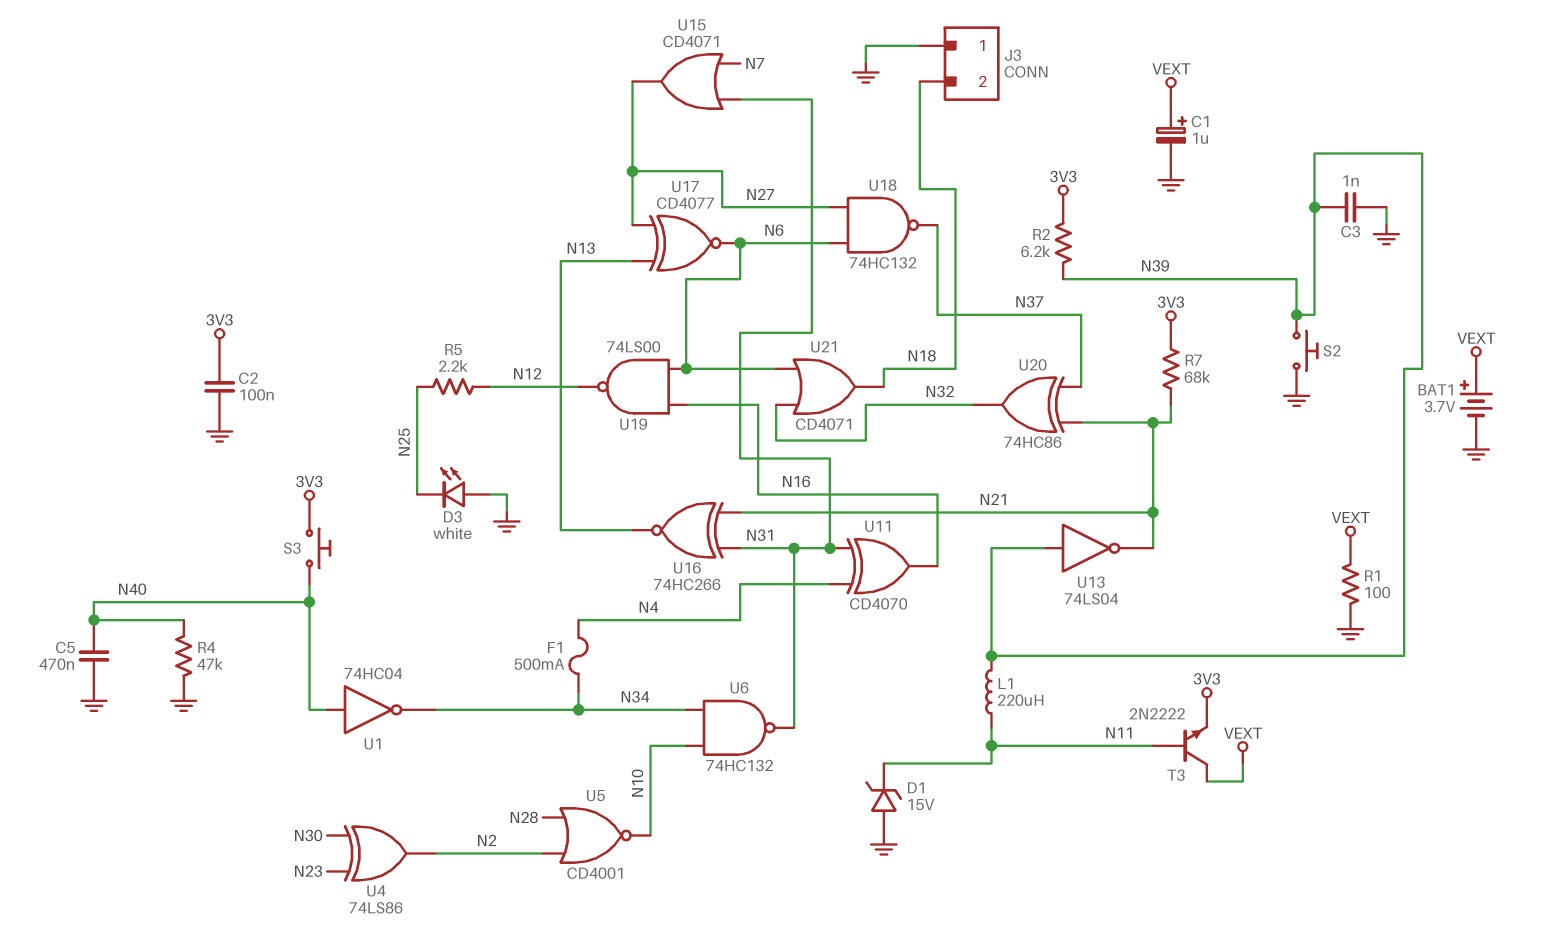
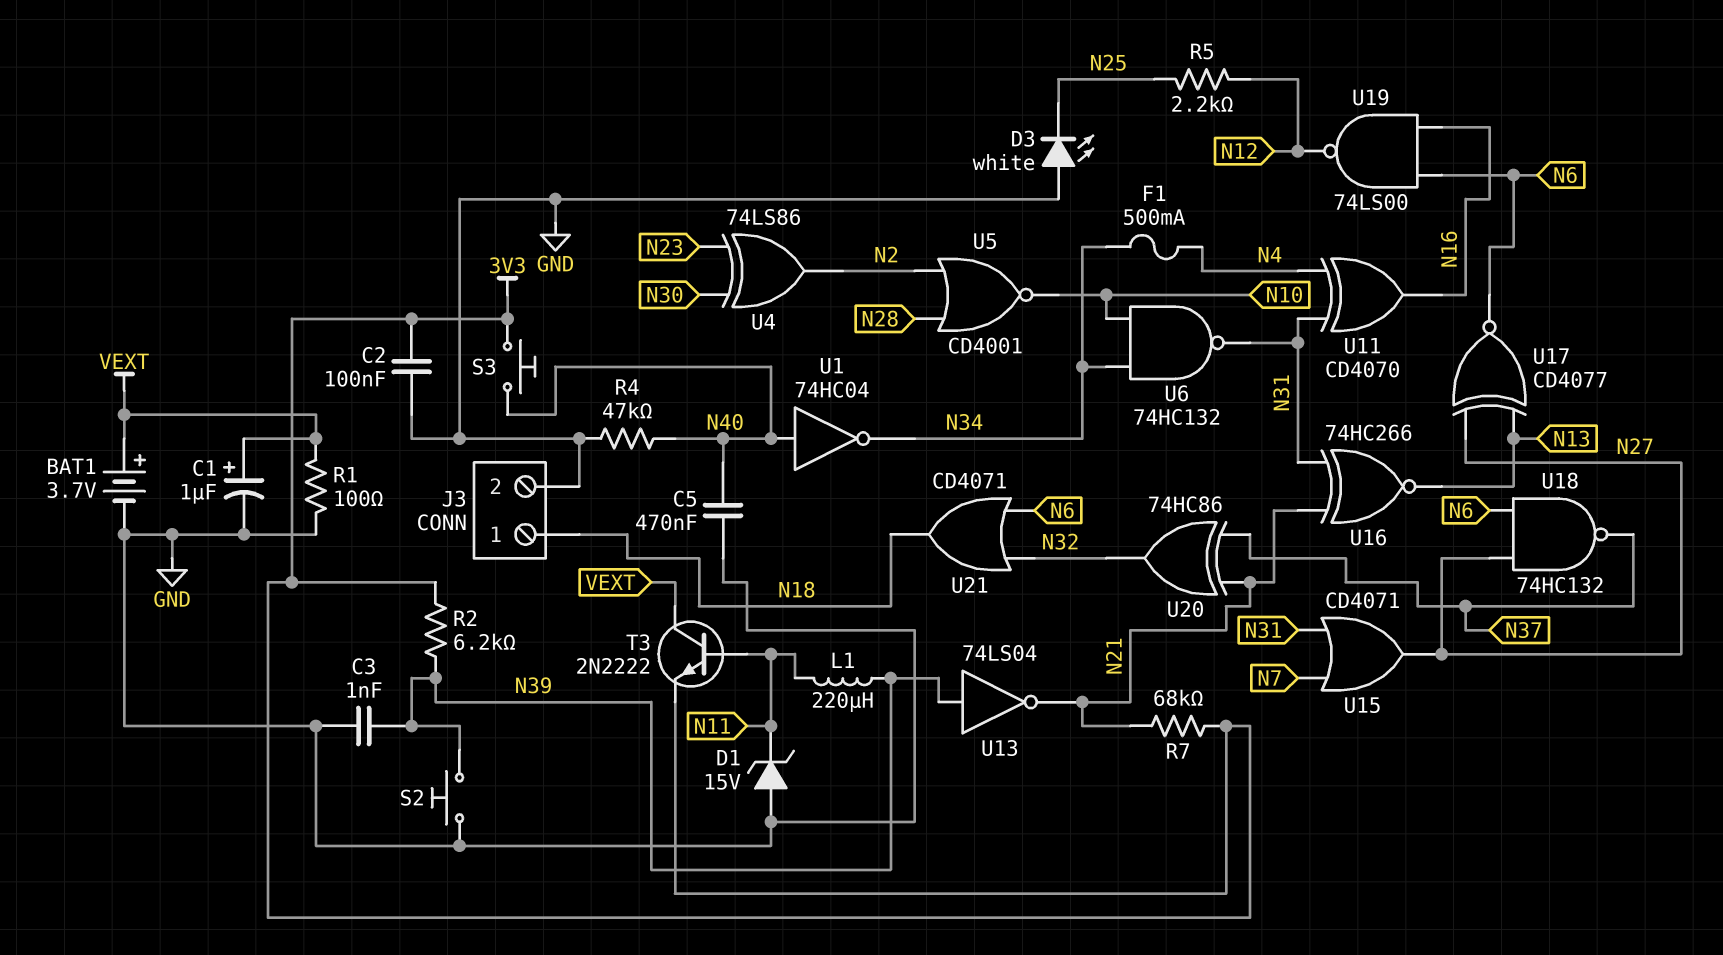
J3 pin 1: GND -> N18
J3 pin 2: N18 -> GND

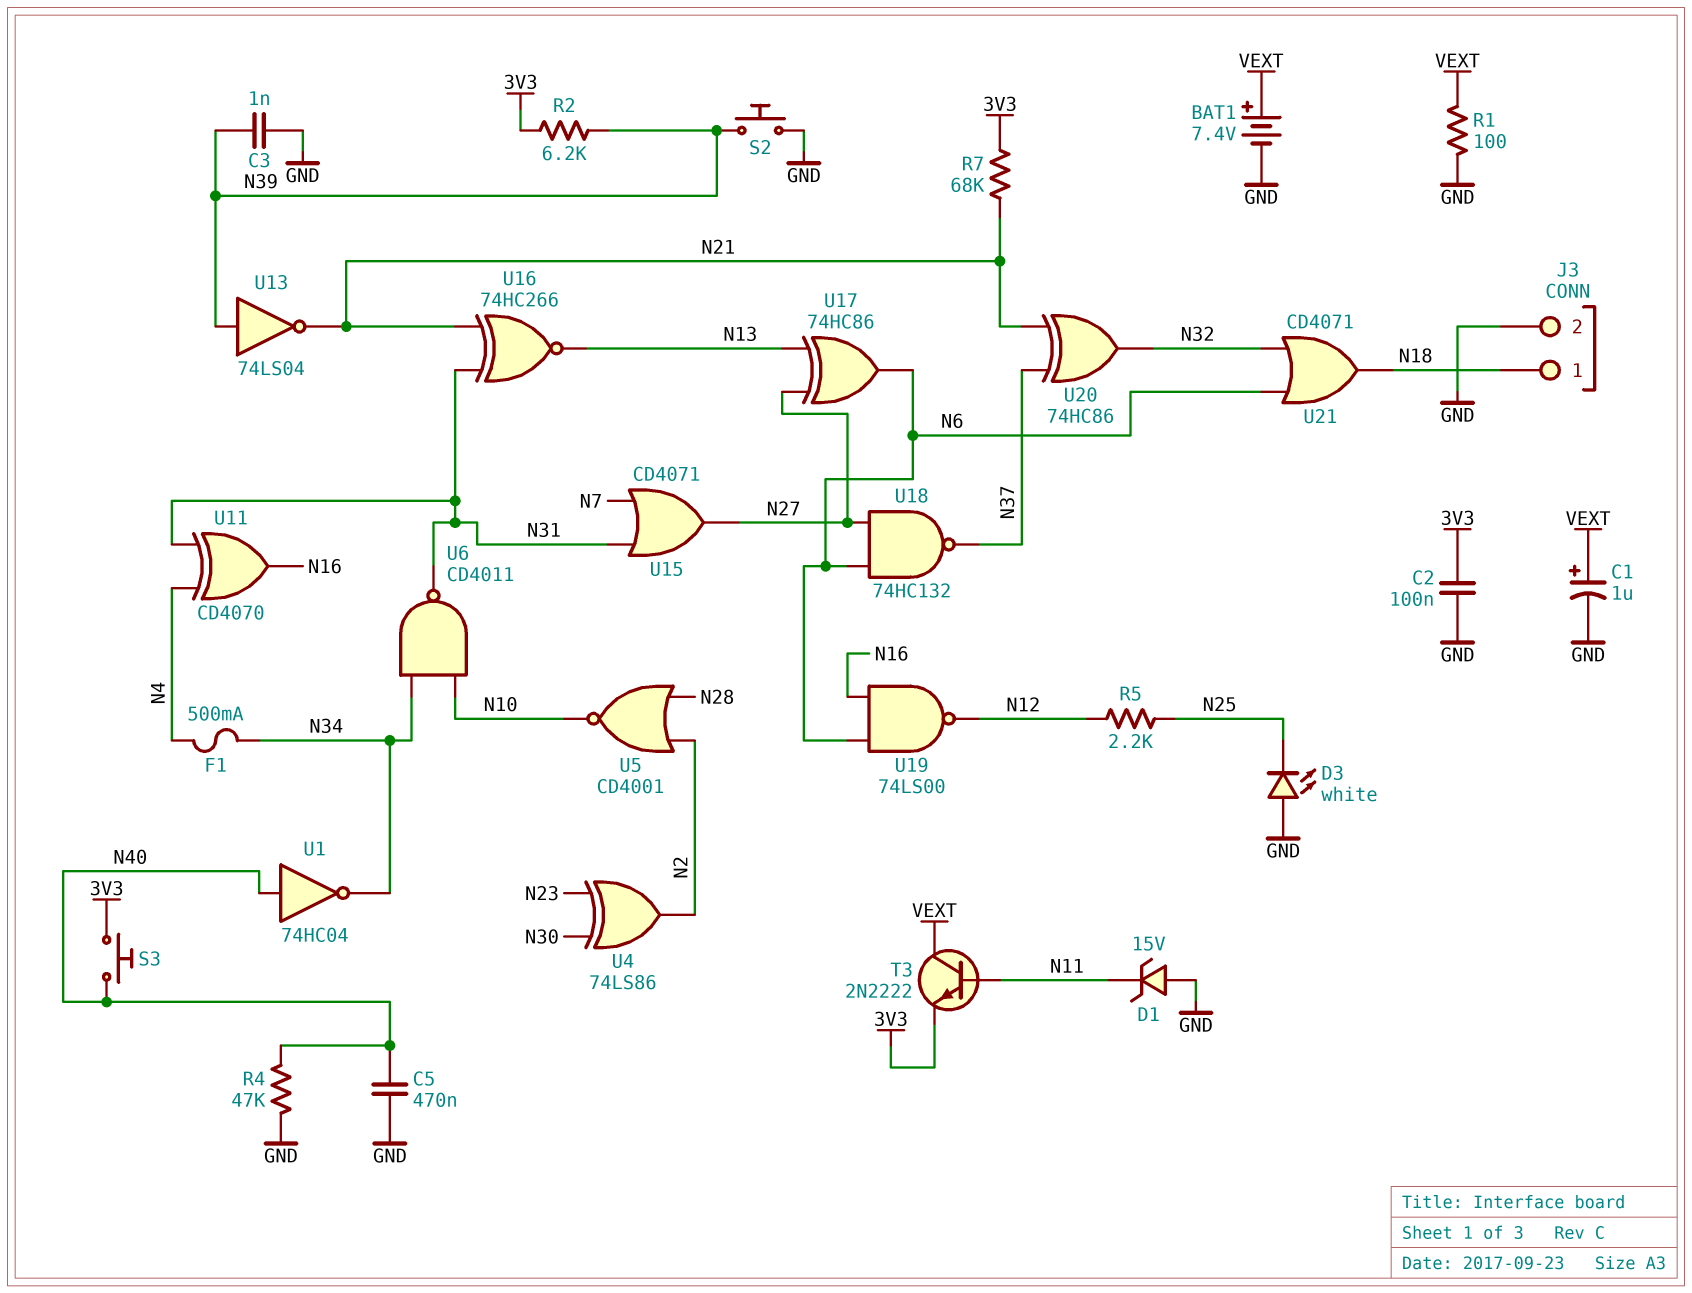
BAT1: 3.7V (plus VEXT, minus GND) -> 7.4V (plus VEXT, minus GND)
L1: 220uH (N11, N39) -> none
U6: NAND 74HC132 (in N10, in N34, out N31) -> NAND CD4011 (in N10, in N34, out N31)
U17: XNOR CD4077 (in N13, in N27, out N6) -> XOR 74HC86 (in N13, in N27, out N6)

